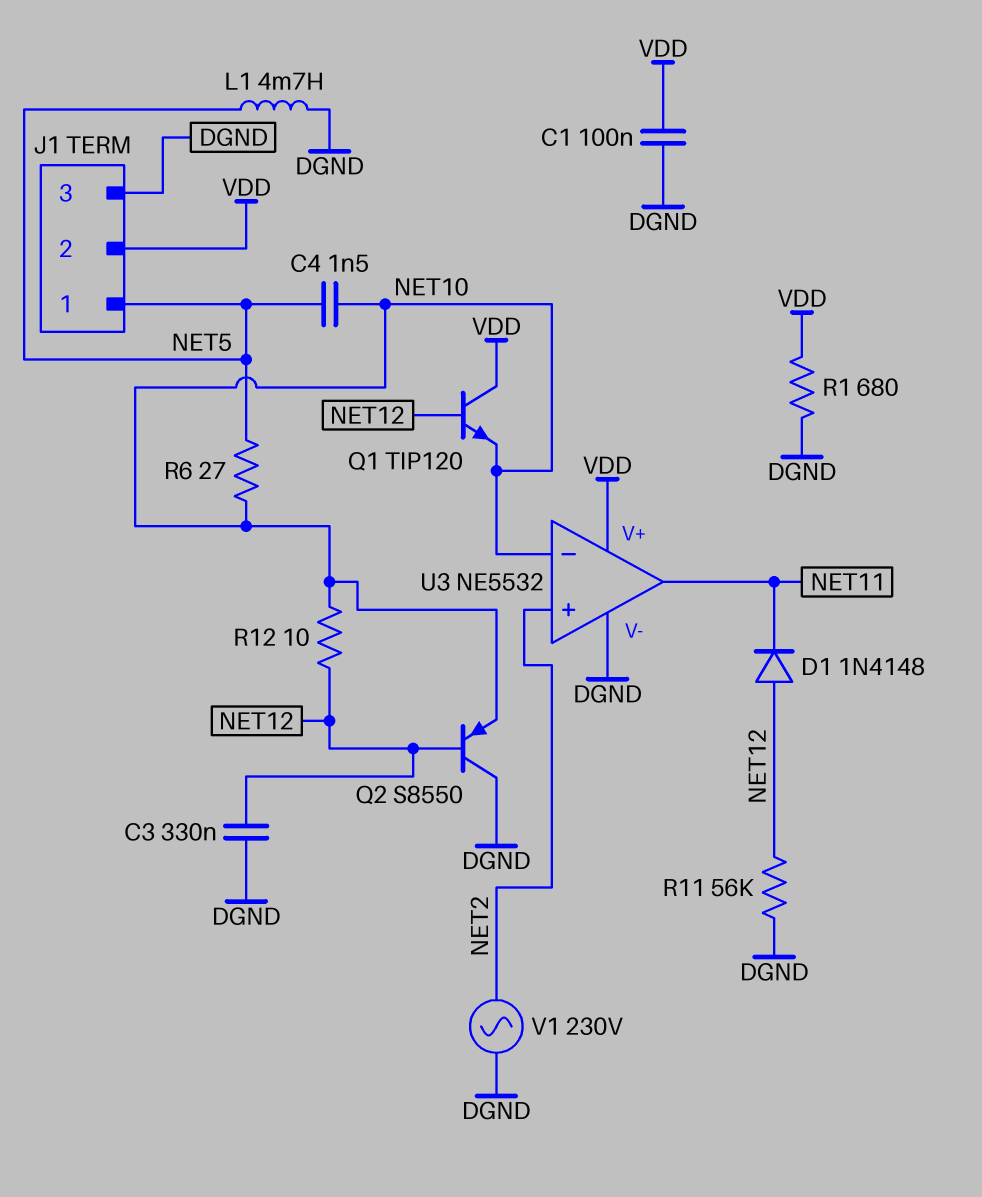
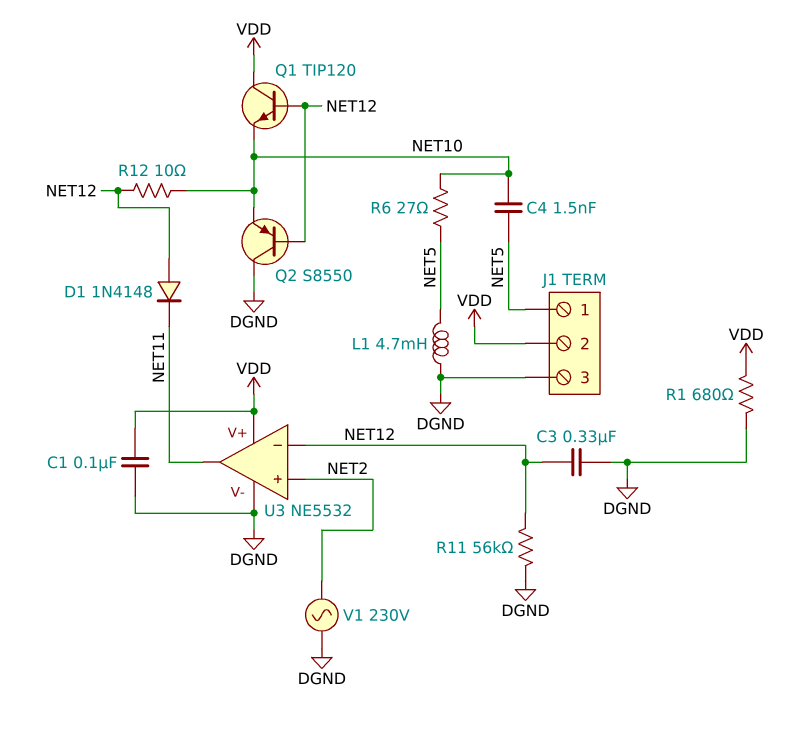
U3 pin in-: NET10 -> NET12

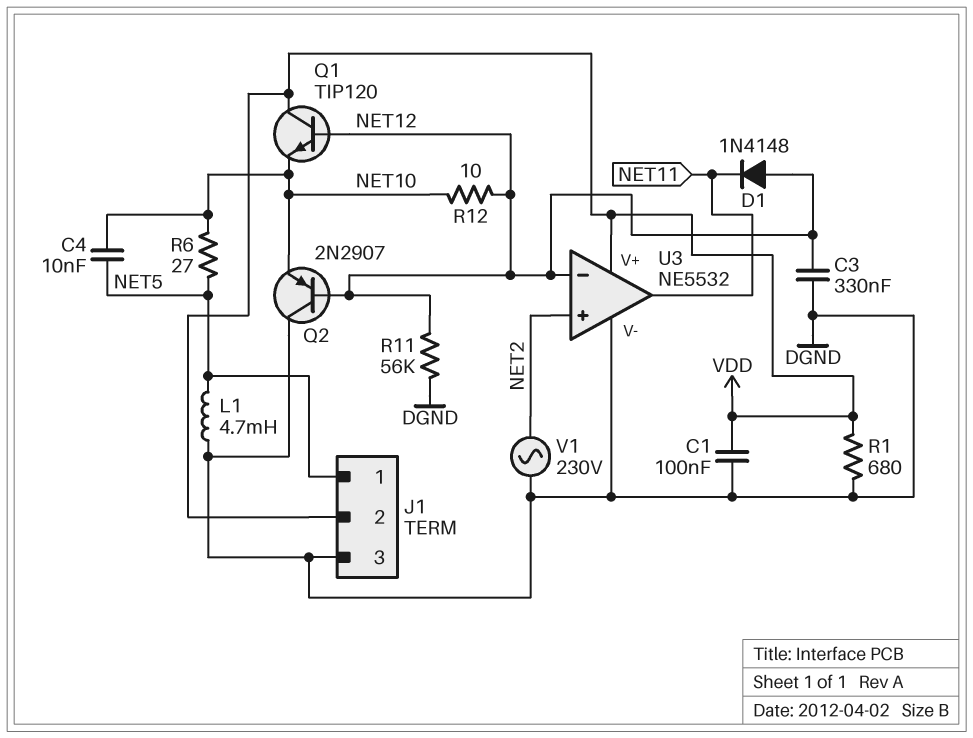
C4: 1.5nF (NET5, NET10) -> 10nF (NET5, NET10)
Q2: PNP S8550 (B NET12, C DGND, E NET10) -> PNP 2N2907 (B NET12, C DGND, E NET10)

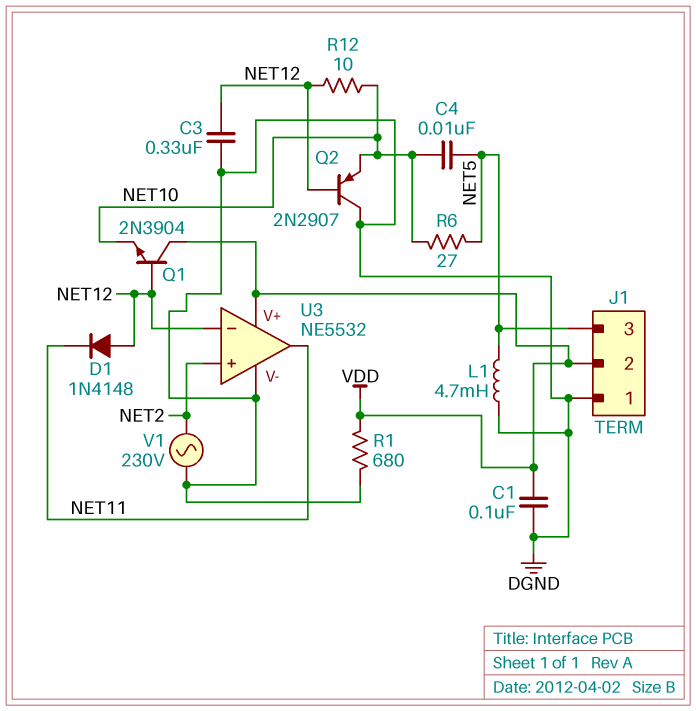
J1 pin 1: NET5 -> DGND
J1 pin 3: DGND -> NET5
Q1: NPN TIP120 (B NET12, C VDD, E NET10) -> NPN 2N3904 (B NET12, C VDD, E NET10)
R11: 56k (DGND, NET12) -> none

